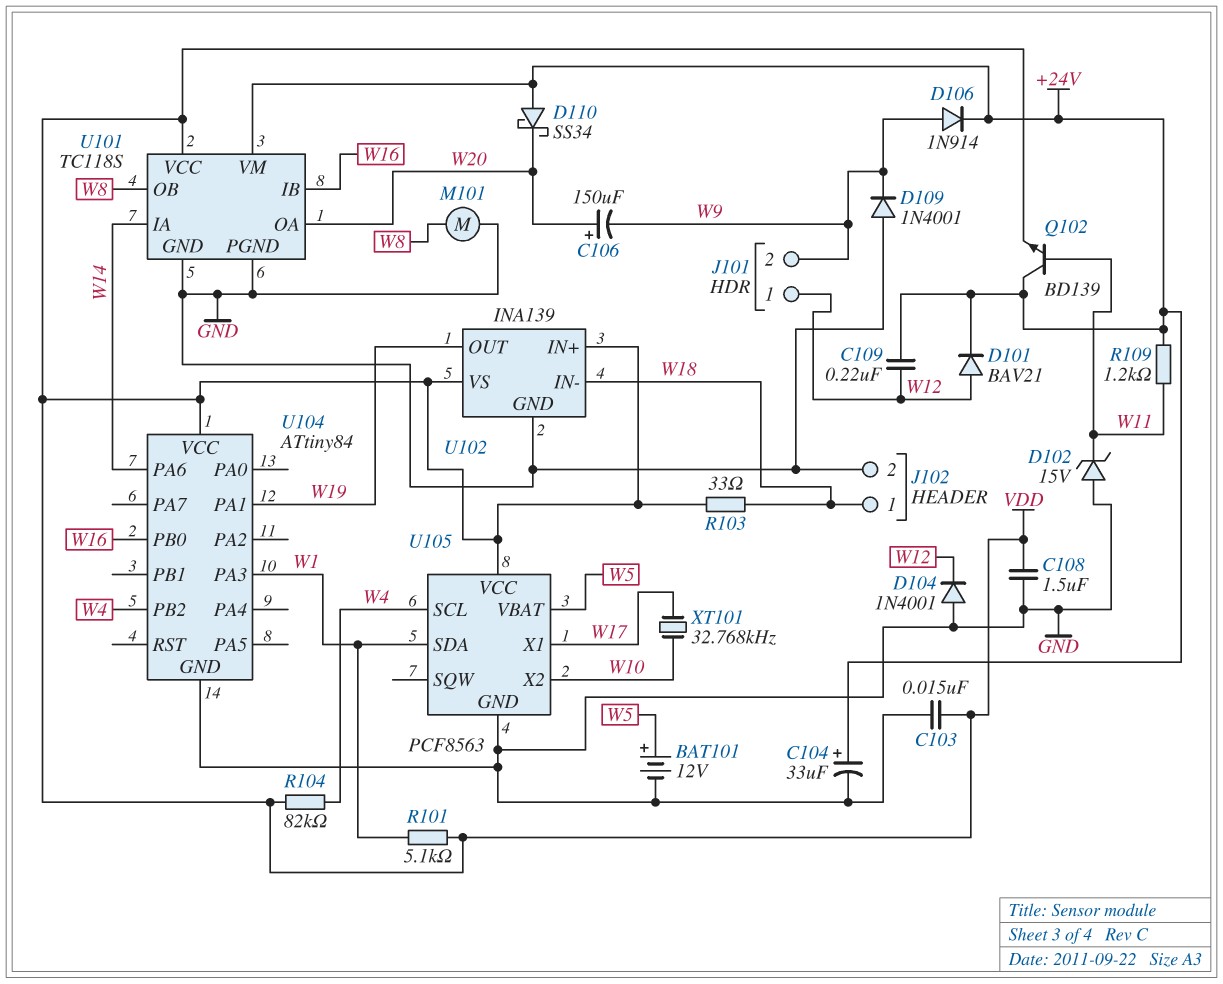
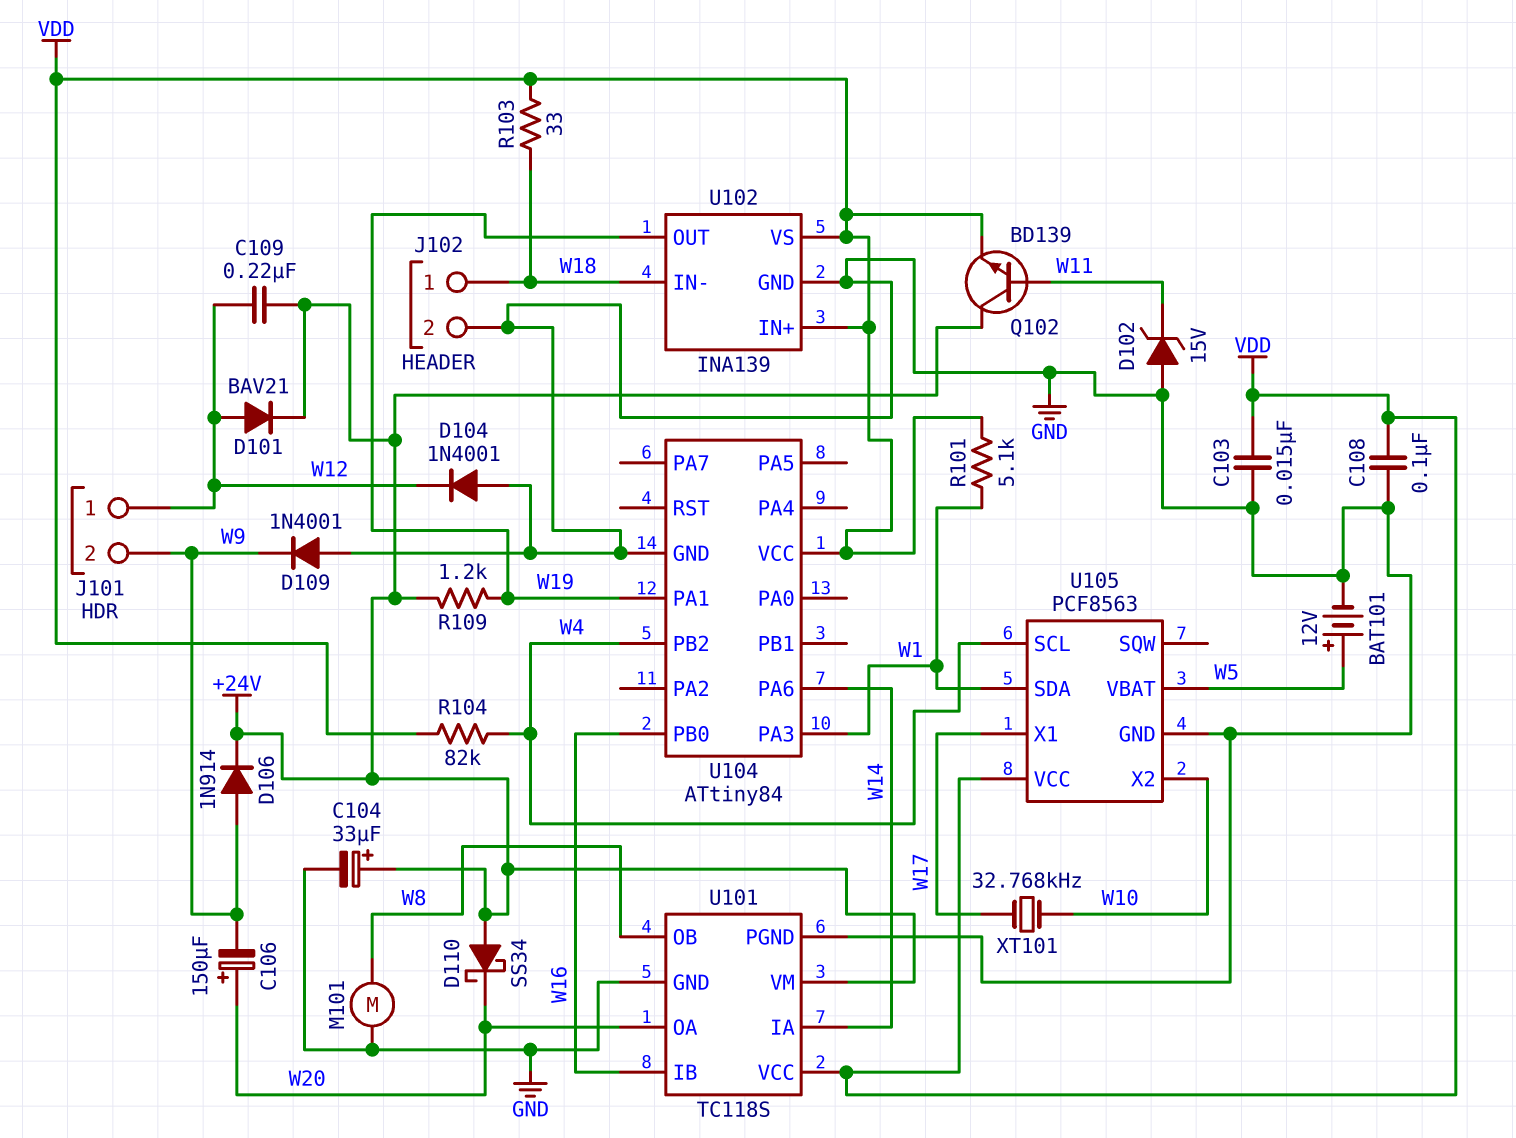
C108: 1.5uF (GND, VDD) -> 100nF (GND, VDD)
R109: 1.2k (+24V, W11) -> 1.2k (+24V, W19)

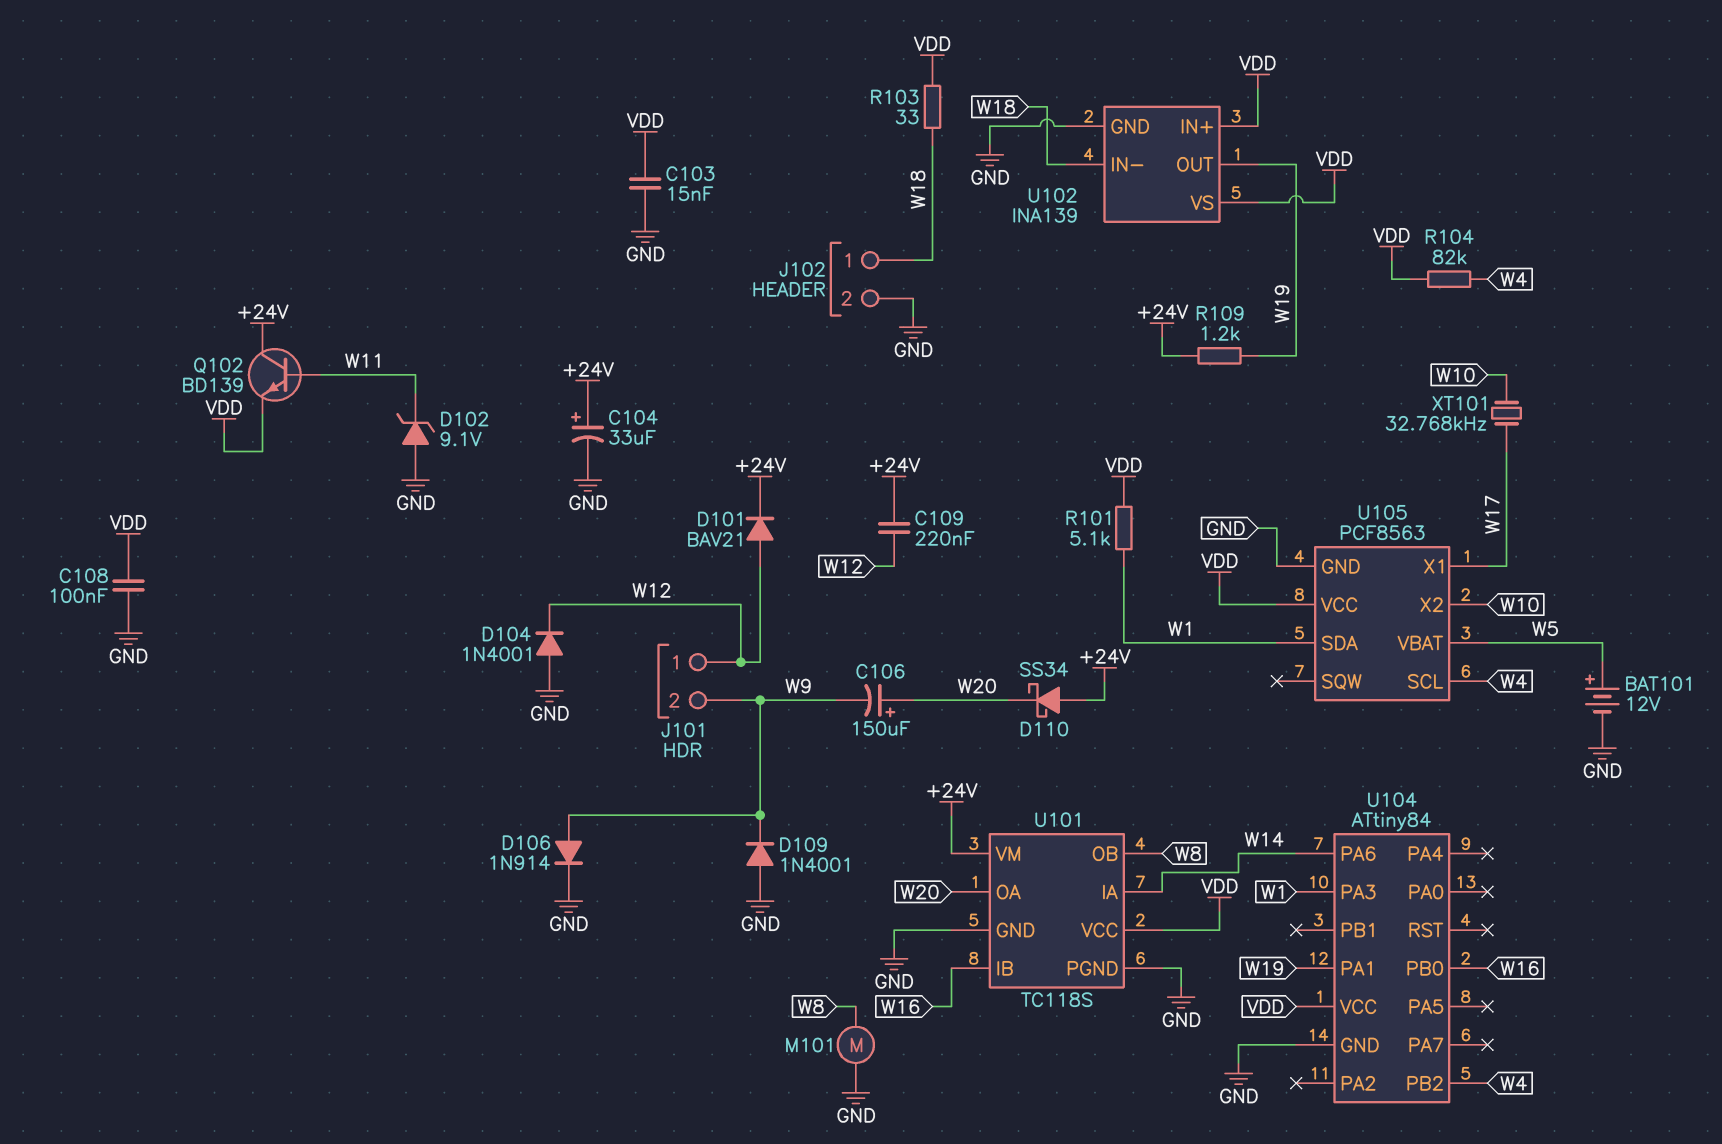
D102: zener 15V (A GND, K W11) -> zener 9.1V (A GND, K W11)
D106: diode 1N914 (A W9, K +24V) -> diode 1N914 (A W9, K GND)

